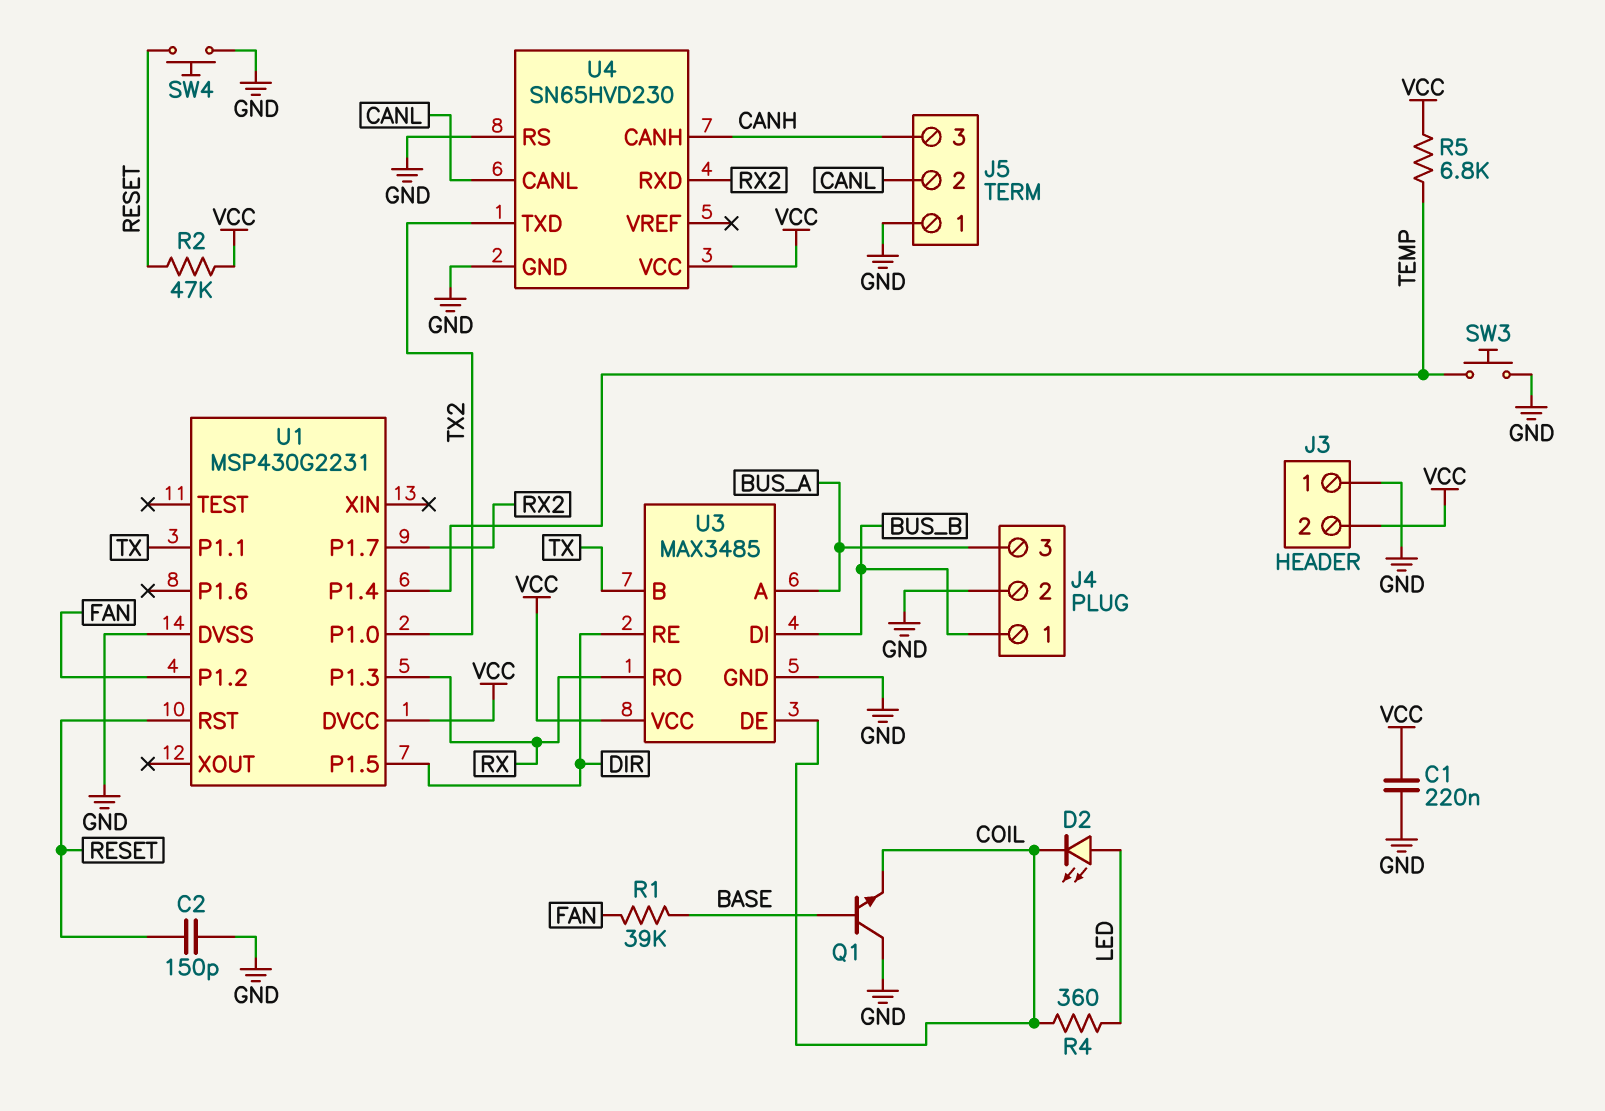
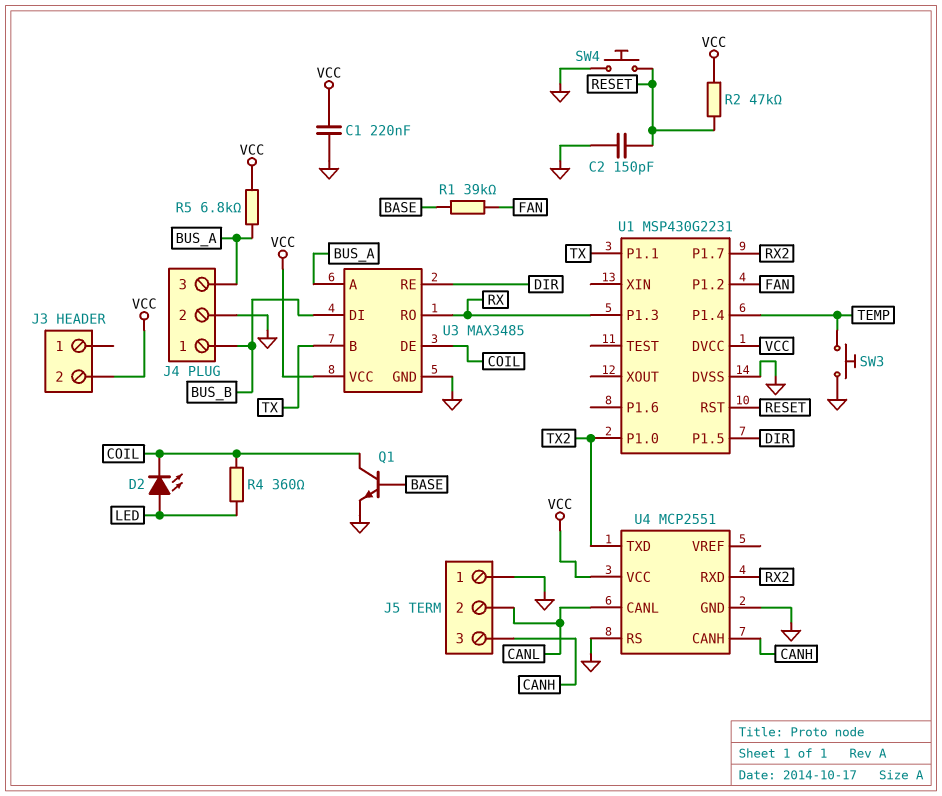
J3 pin 1: GND -> none
Q1: NPN (B BASE, C GND, E COIL) -> NPN (B BASE, C COIL, E GND)
R5: 6.8k (TEMP, VCC) -> 6.8k (BUS_A, VCC)
U4: SN65HVD230 -> MCP2551

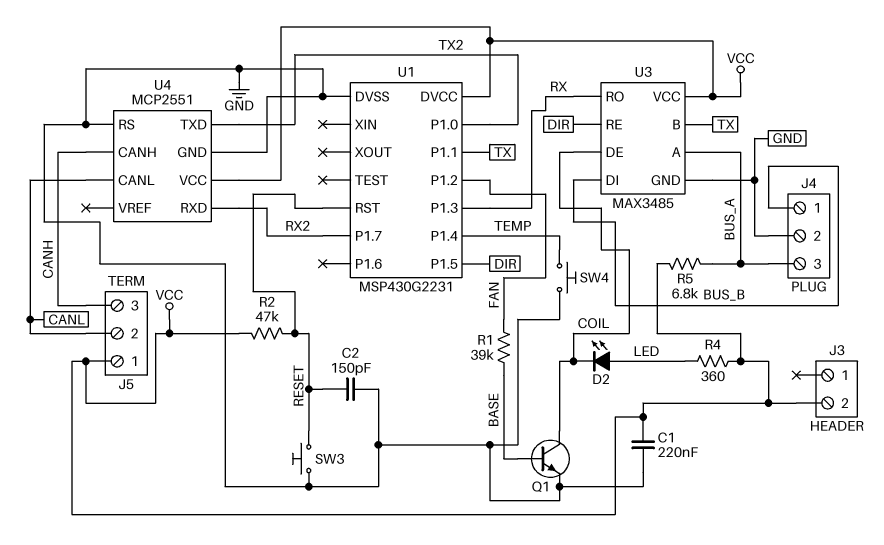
J5 pin 1: GND -> VCC
R4: 360 (COIL, LED) -> 360 (LED, VCC)
SW3: button (GND, TEMP) -> button (GND, RESET)
SW4: button (GND, RESET) -> button (GND, TEMP)

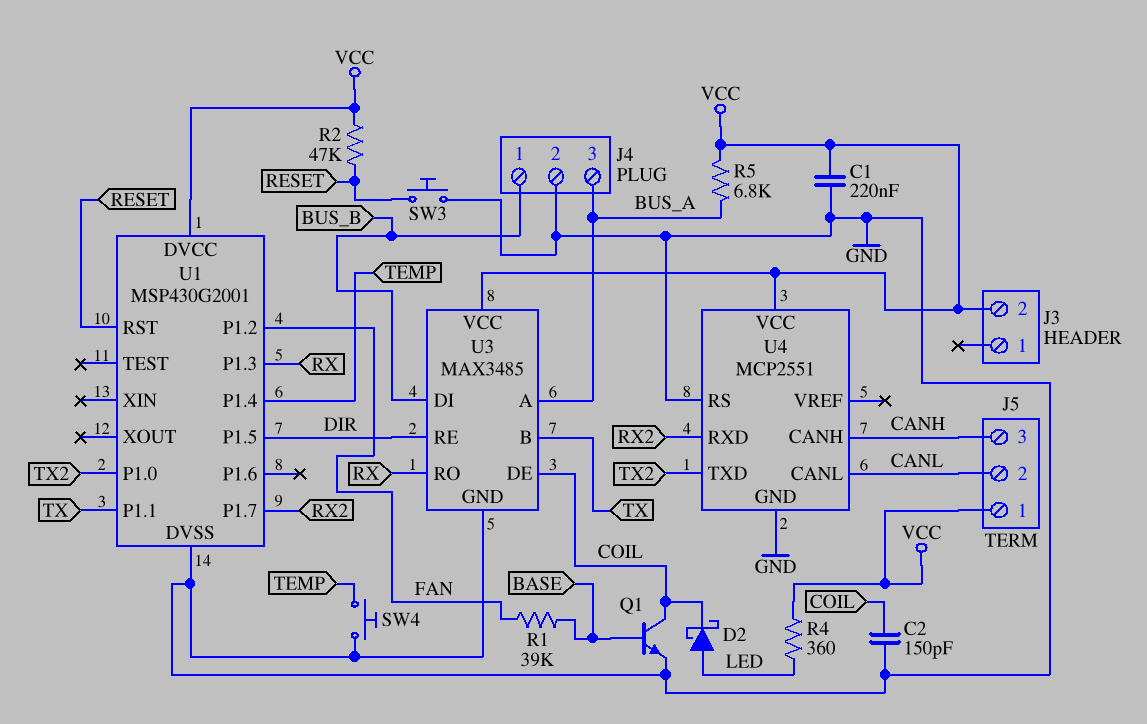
C2: 150pF (GND, RESET) -> 150pF (COIL, GND)
D2: LED (A LED, K COIL) -> schottky (A LED, K COIL)
U1: MSP430G2231 -> MSP430G2001

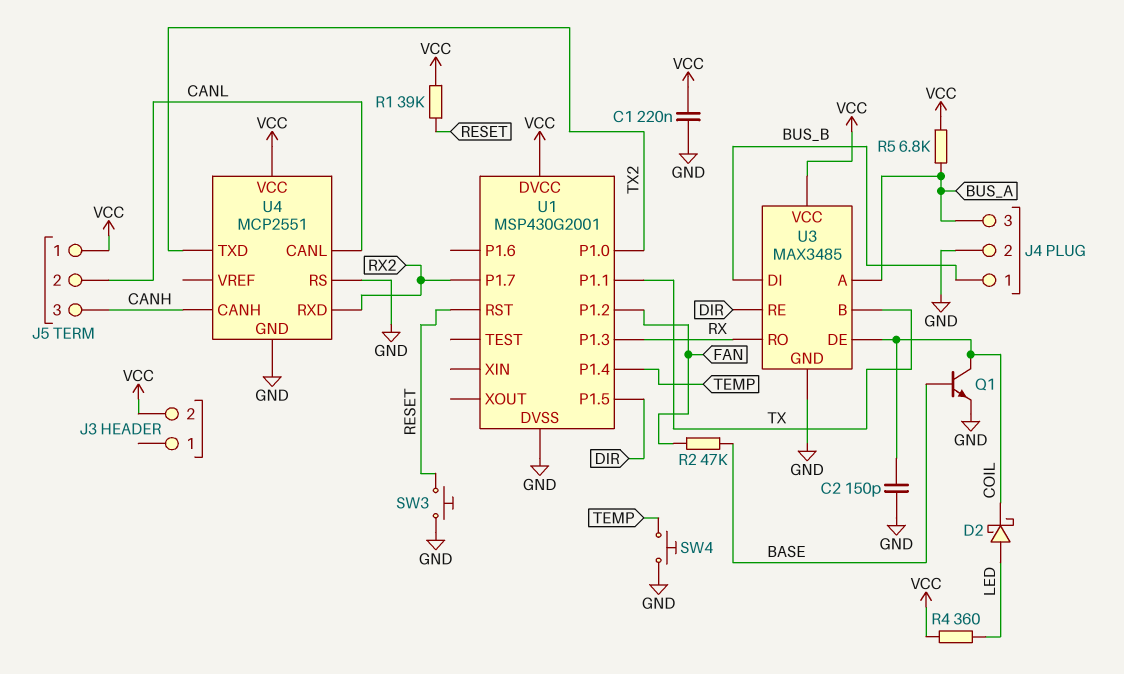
R1: 39k (BASE, FAN) -> 39k (RESET, VCC)
R2: 47k (RESET, VCC) -> 47k (BASE, FAN)

